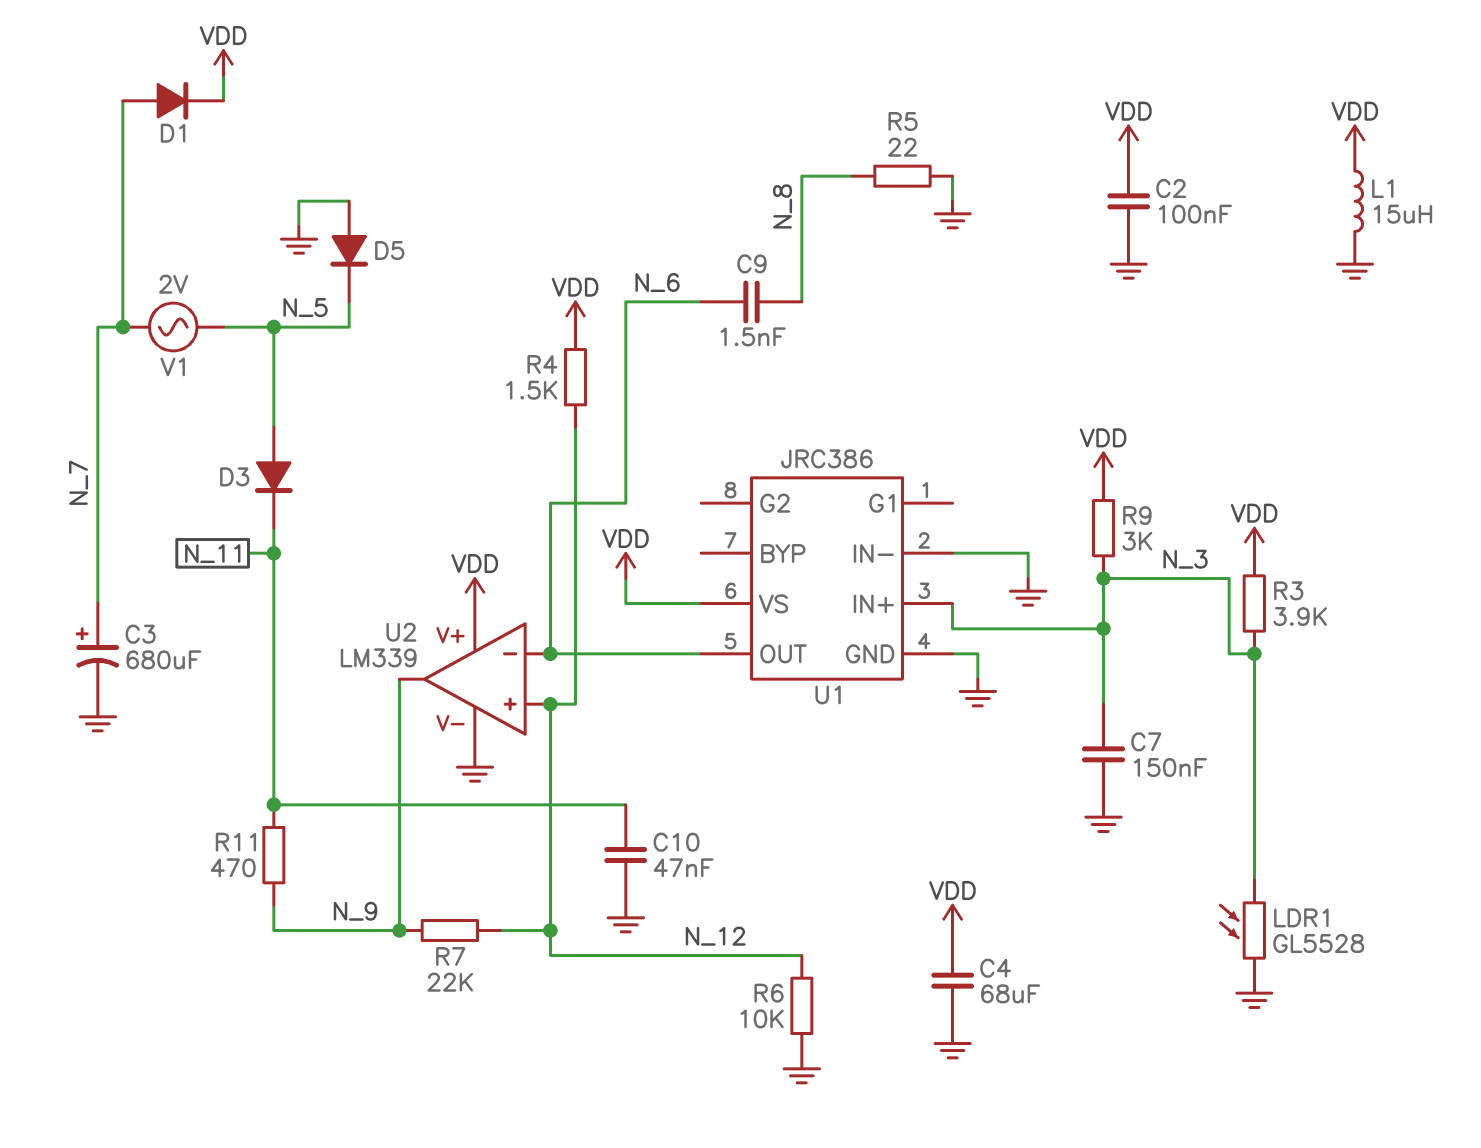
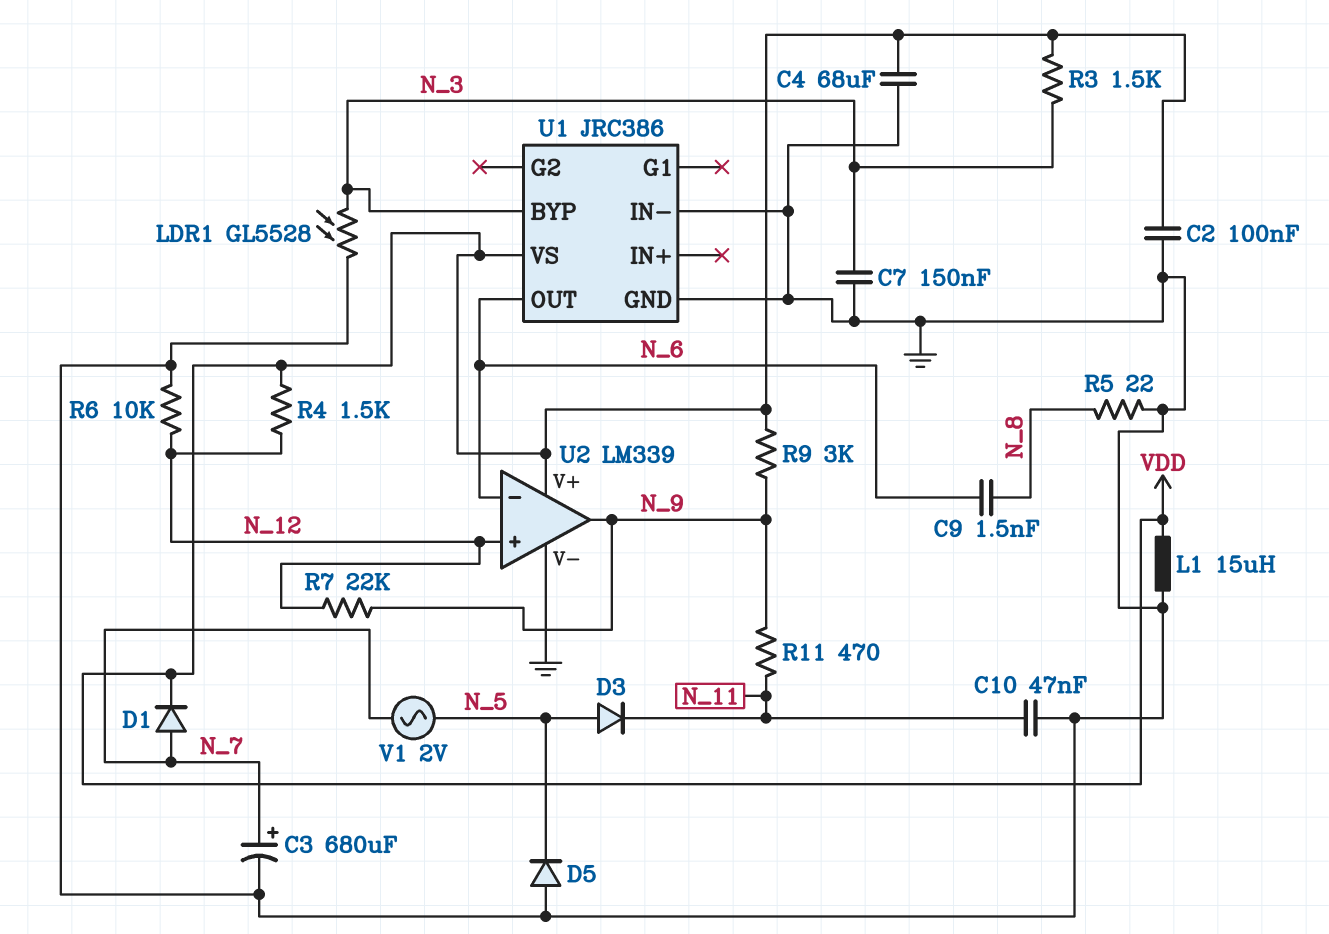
R3: 3.9k (N_3, VDD) -> 1.5k (N_3, VDD)
R9: 3k (N_3, VDD) -> 3k (N_9, VDD)
U1 pin BYP: none -> N_3
U1 pin IN+: N_3 -> none

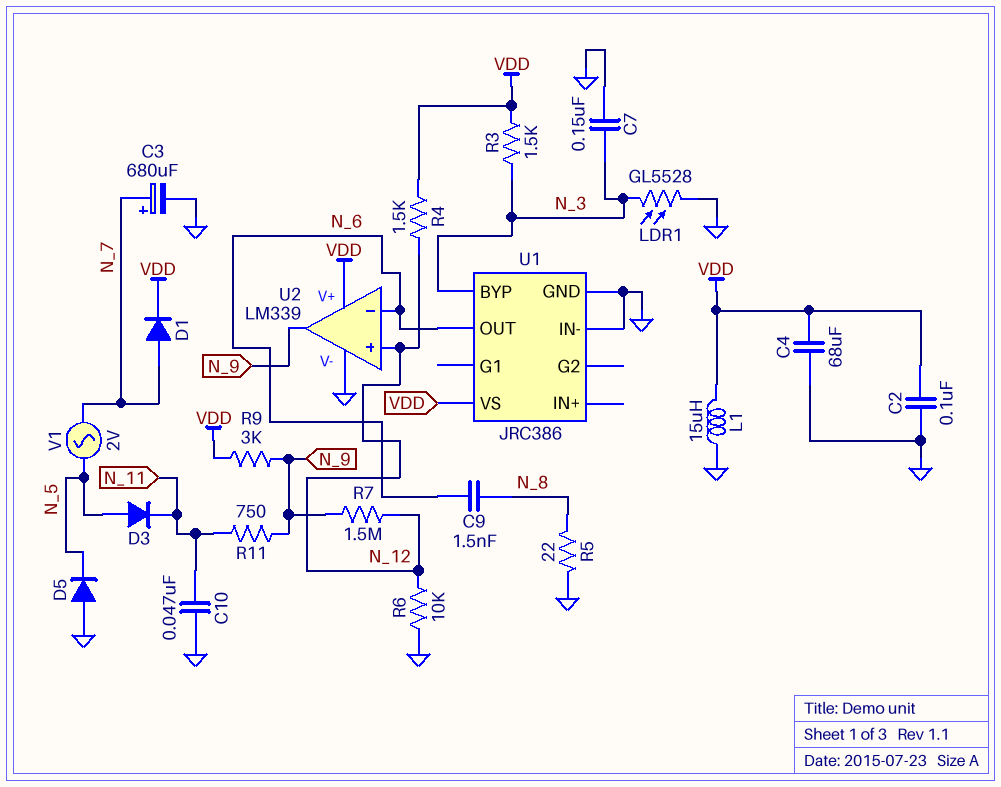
R7: 22k (N_9, N_12) -> 1.5M (N_9, N_12)
R11: 470 (N_9, N_11) -> 750 (N_9, N_11)

